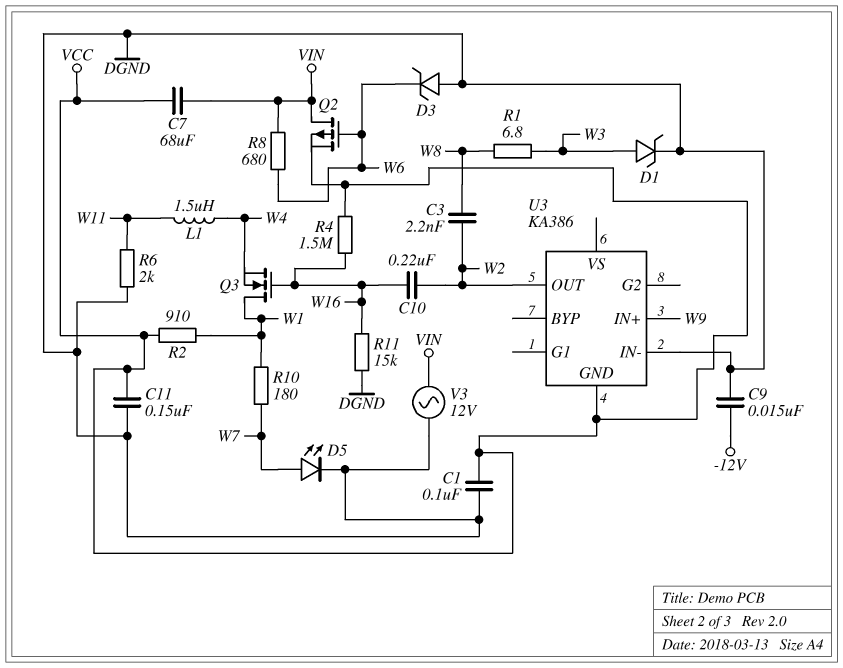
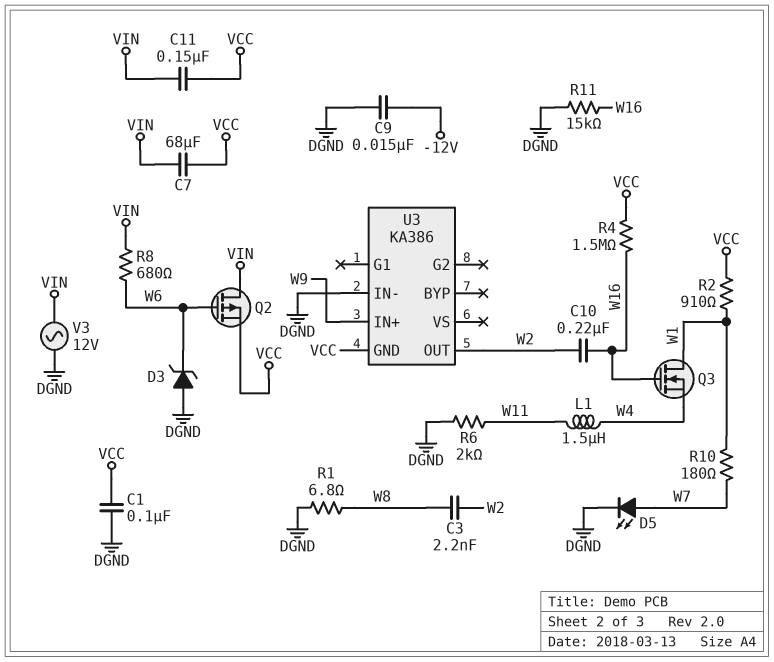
C11: 150nF (DGND, VCC) -> 150nF (VCC, VIN)
D1: zener (A W3, K DGND) -> none
R1: 6.8 (W3, W8) -> 6.8 (DGND, W8)

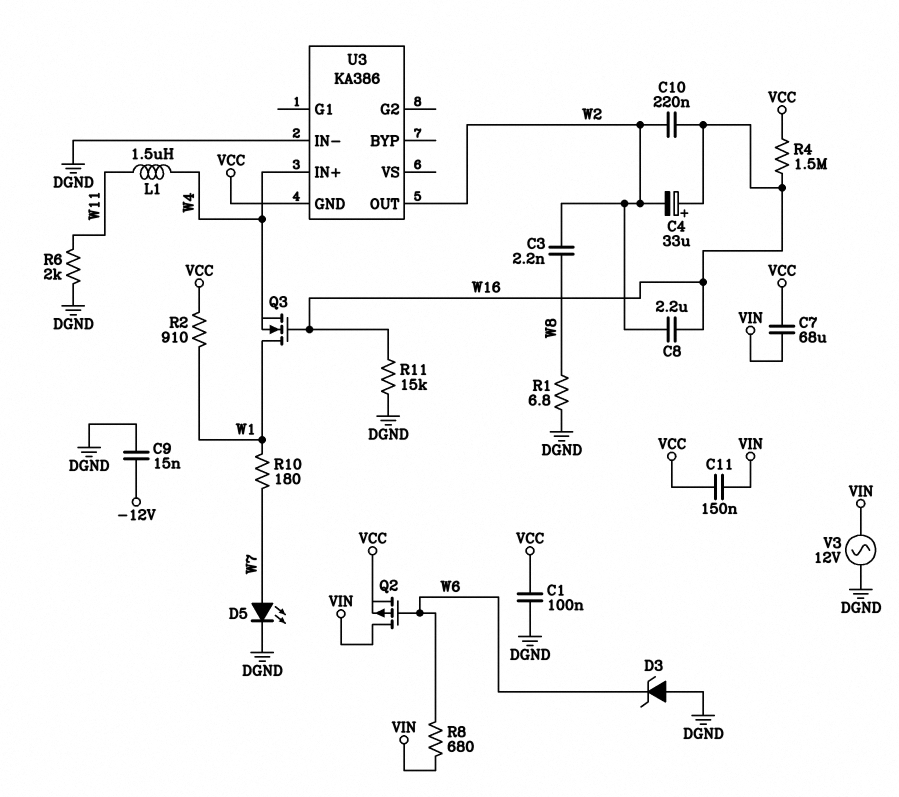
C4: none -> 33uF (plus W16, minus W2)
C8: none -> 2.2uF (W2, W16)
U3 pin IN+: W9 -> W4

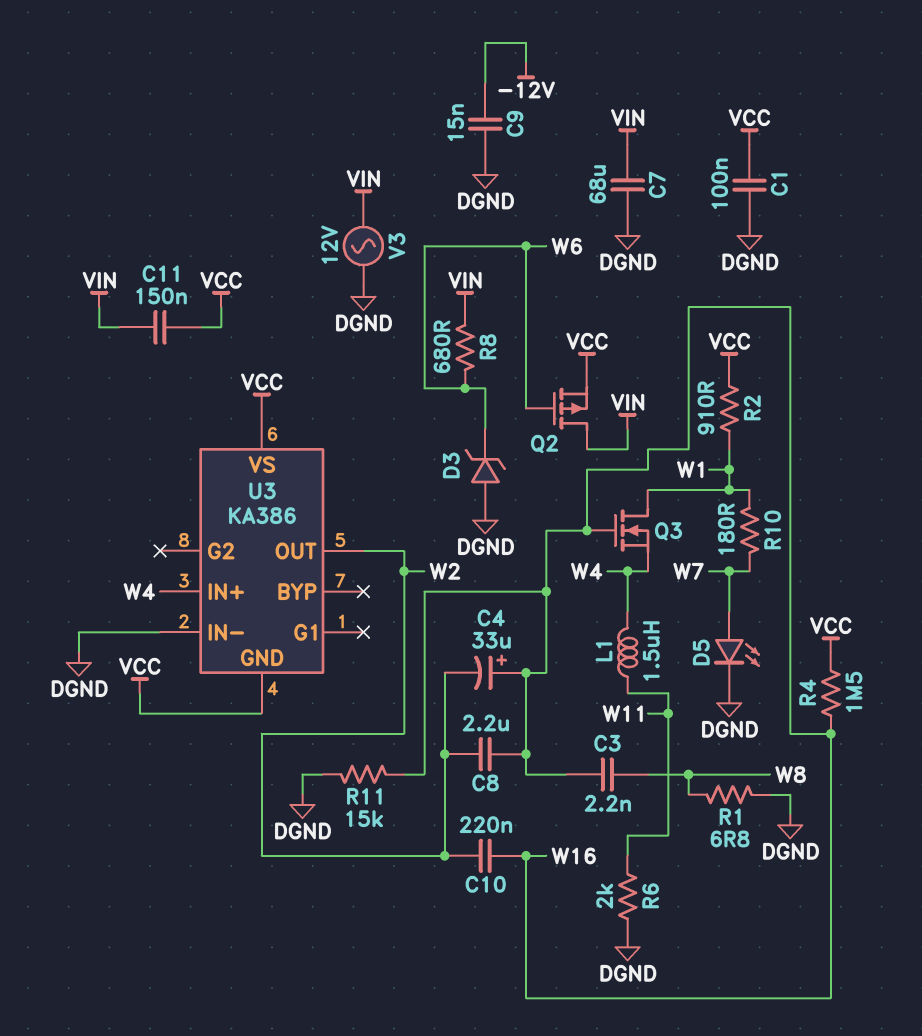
C3: 2.2nF (W2, W8) -> 2.2nF (W8, W16)
C7: 68uF (VCC, VIN) -> 68uF (DGND, VIN)
U3 pin VS: none -> VCC

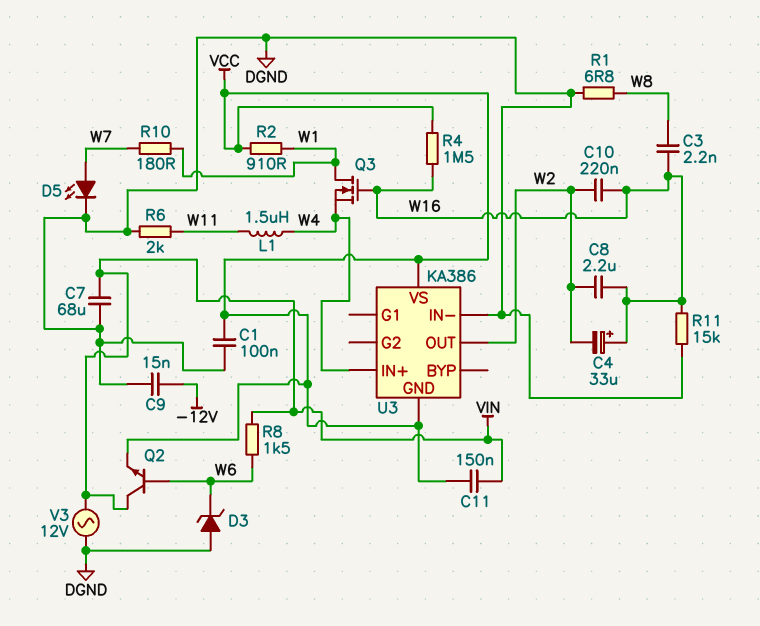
Q2: PMOS (G W6, D VIN, S VCC) -> NPN (B W6, C VIN, E VCC)
R8: 680 (VIN, W6) -> 1.5k (VIN, W6)

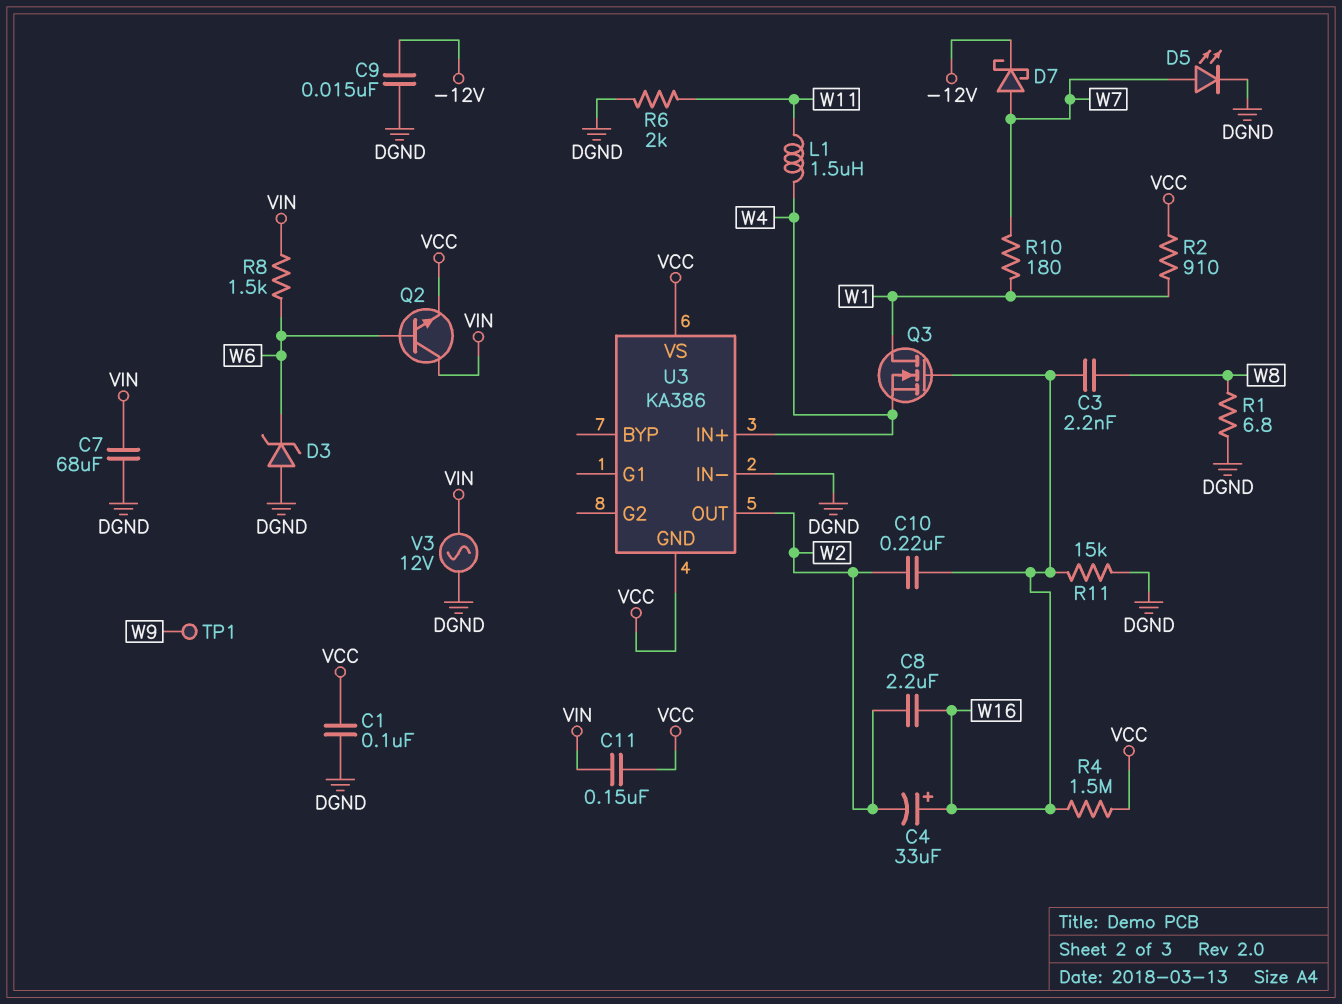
D7: none -> schottky (A W7, K -12V)
TP1: none -> test point (W9)

